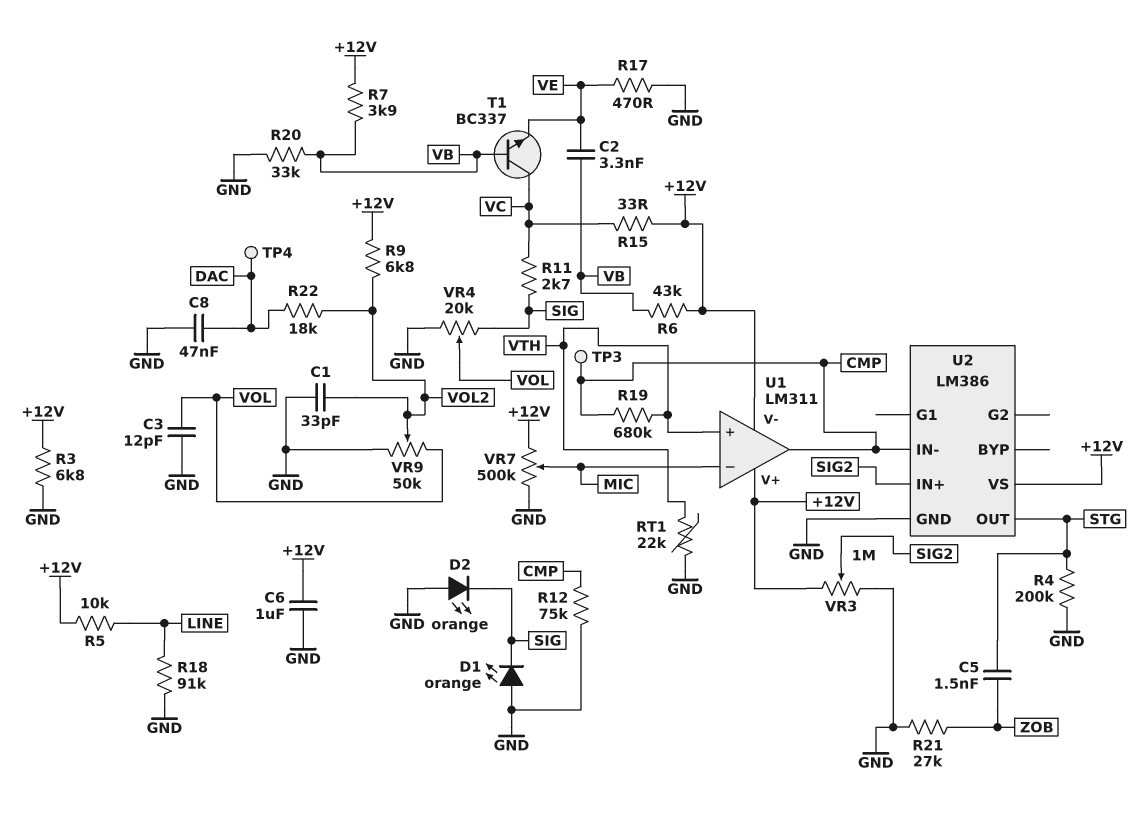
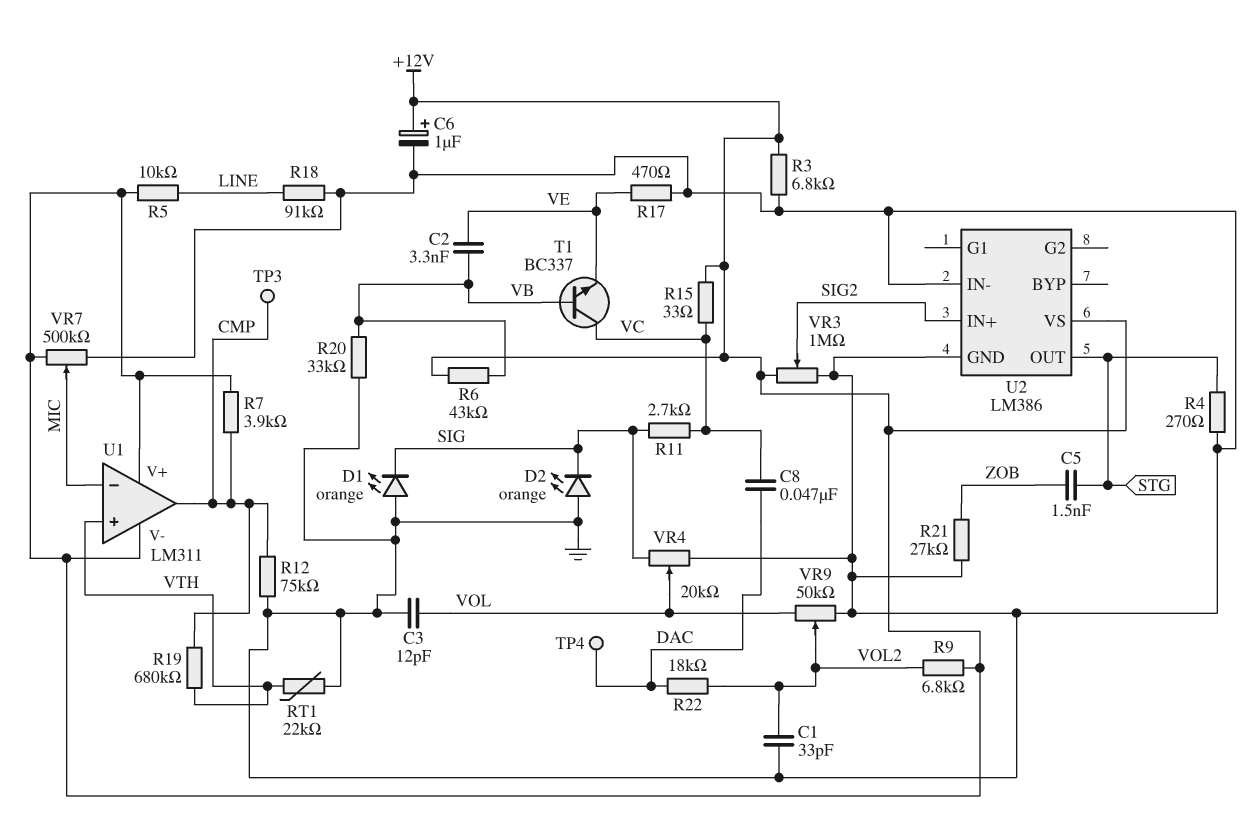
C6: 1uF (+12V, GND) -> 1uF (plus +12V, minus GND)
C8: 47nF (DAC, GND) -> 47nF (DAC, VC)
R4: 200k (GND, STG) -> 270 (GND, STG)
R7: 3.9k (+12V, VB) -> 3.9k (+12V, CMP)
U2 pin IN-: CMP -> GND

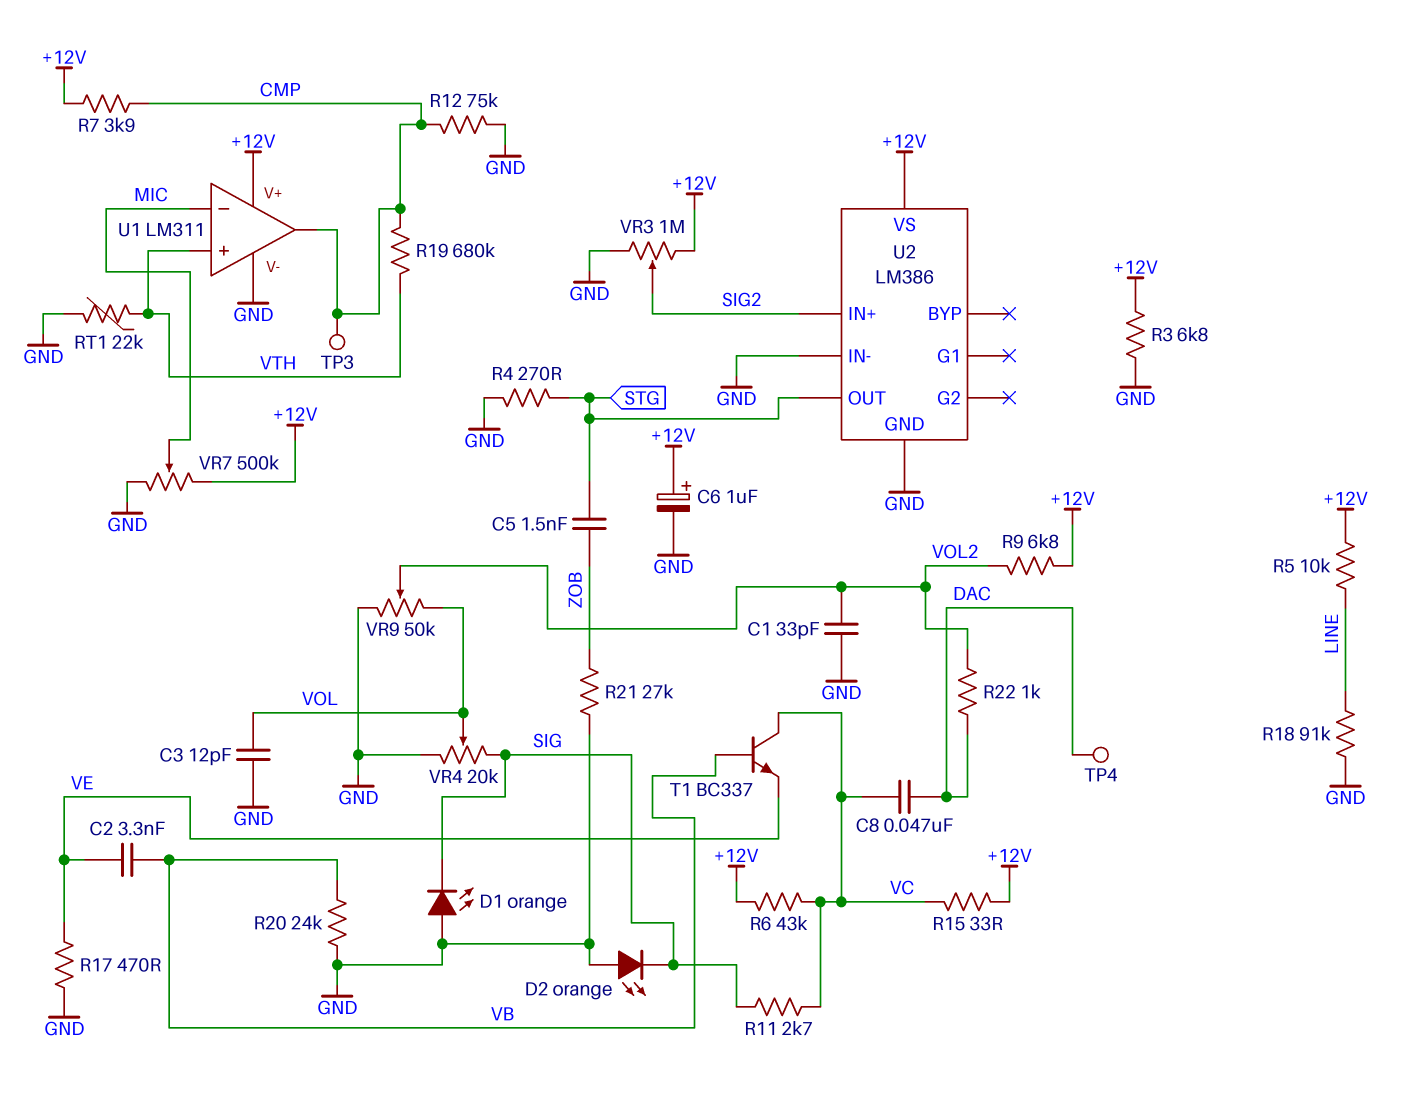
R6: 43k (+12V, VB) -> 43k (+12V, VC)
R20: 33k (GND, VB) -> 24k (GND, VB)
R22: 18k (DAC, VOL2) -> 1k (DAC, VOL2)
U1 pin V-: +12V -> GND

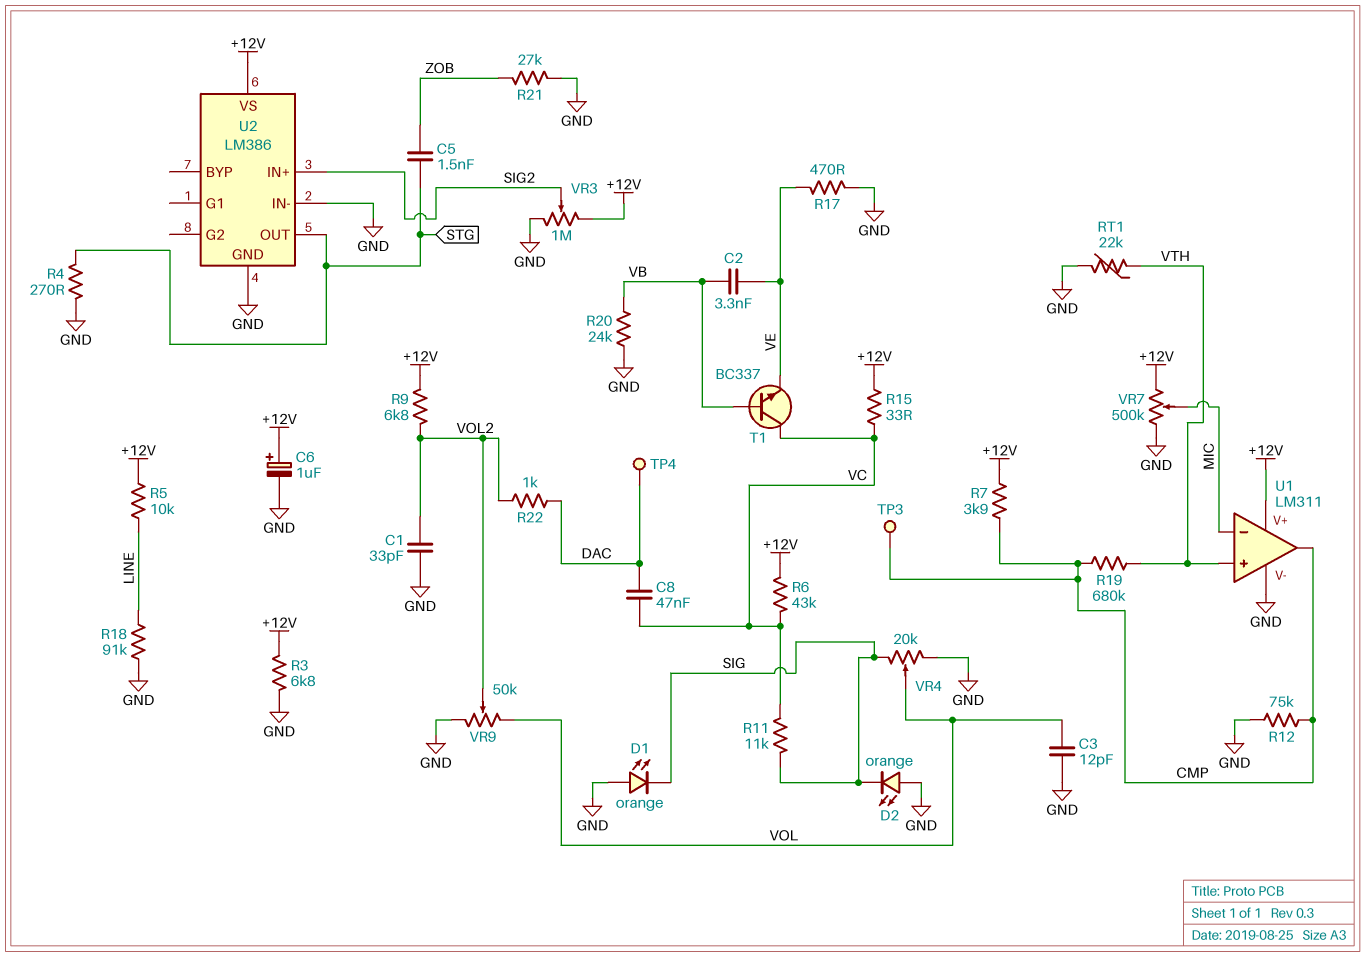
R11: 2.7k (SIG, VC) -> 11k (SIG, VC)

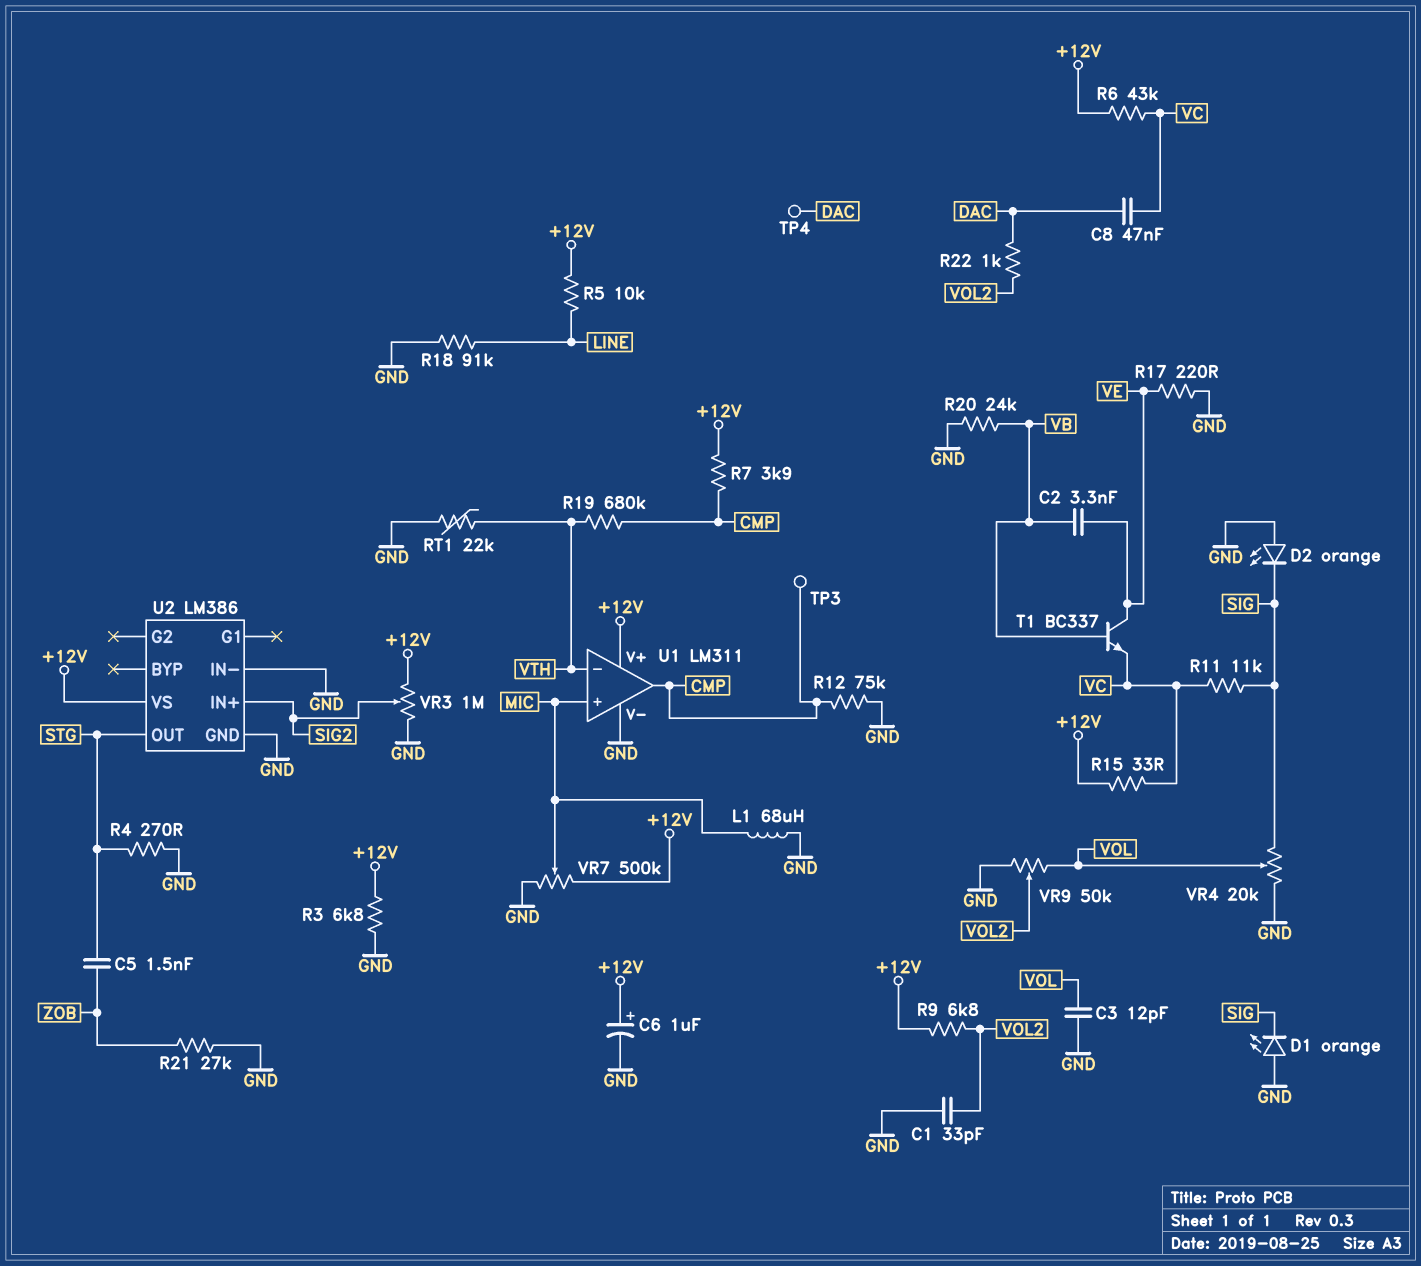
L1: none -> 68uH (GND, MIC)
R17: 470 (GND, VE) -> 220 (GND, VE)
T1: NPN BC337 (B VB, C VC, E VE) -> NPN BC337 (B VB, C VE, E VC)
U1 pin in+: VTH -> MIC
U1 pin in-: MIC -> VTH

